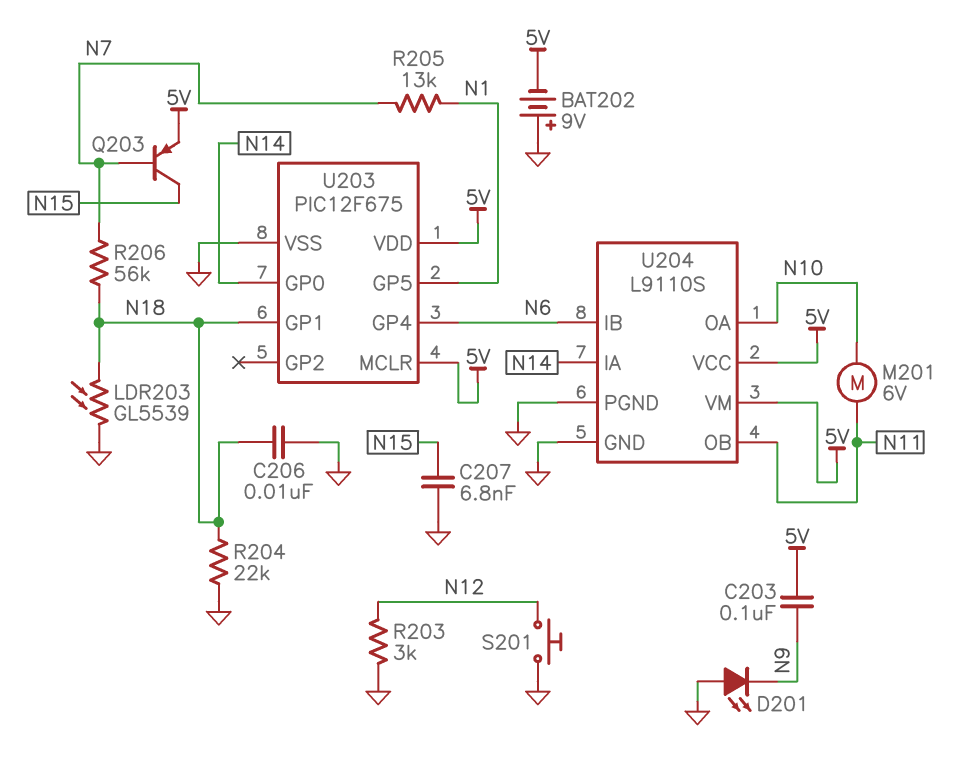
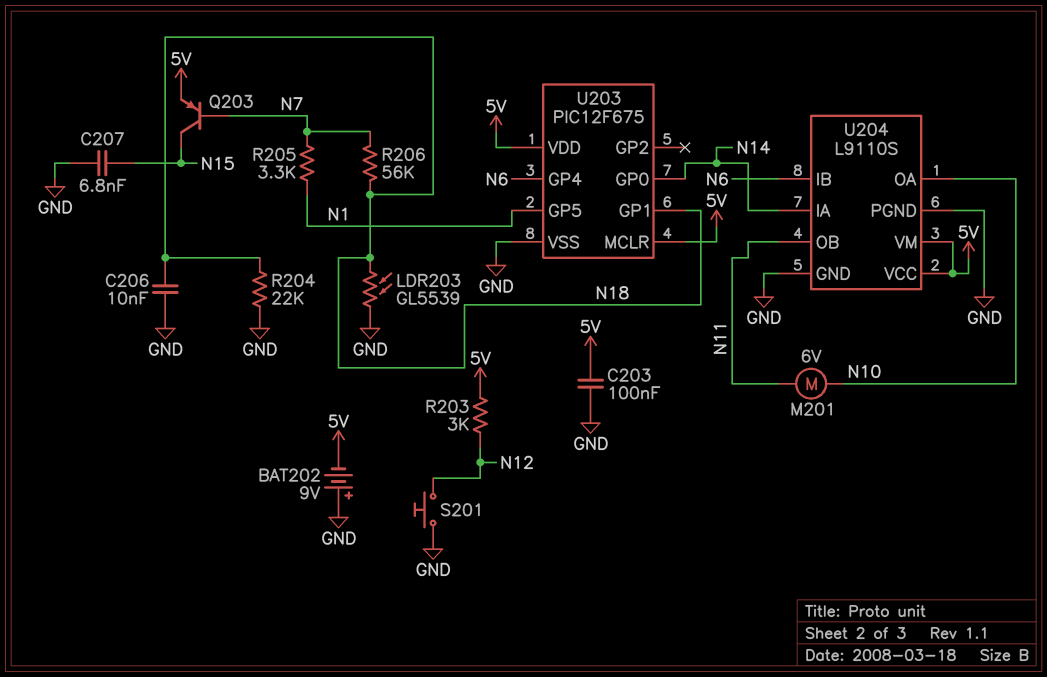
C203: 100nF (5V, N9) -> 100nF (5V, GND)
D201: LED (A GND, K N9) -> none
R203: 3k (GND, N12) -> 3k (5V, N12)
R205: 13k (N1, N7) -> 3.3k (N1, N7)

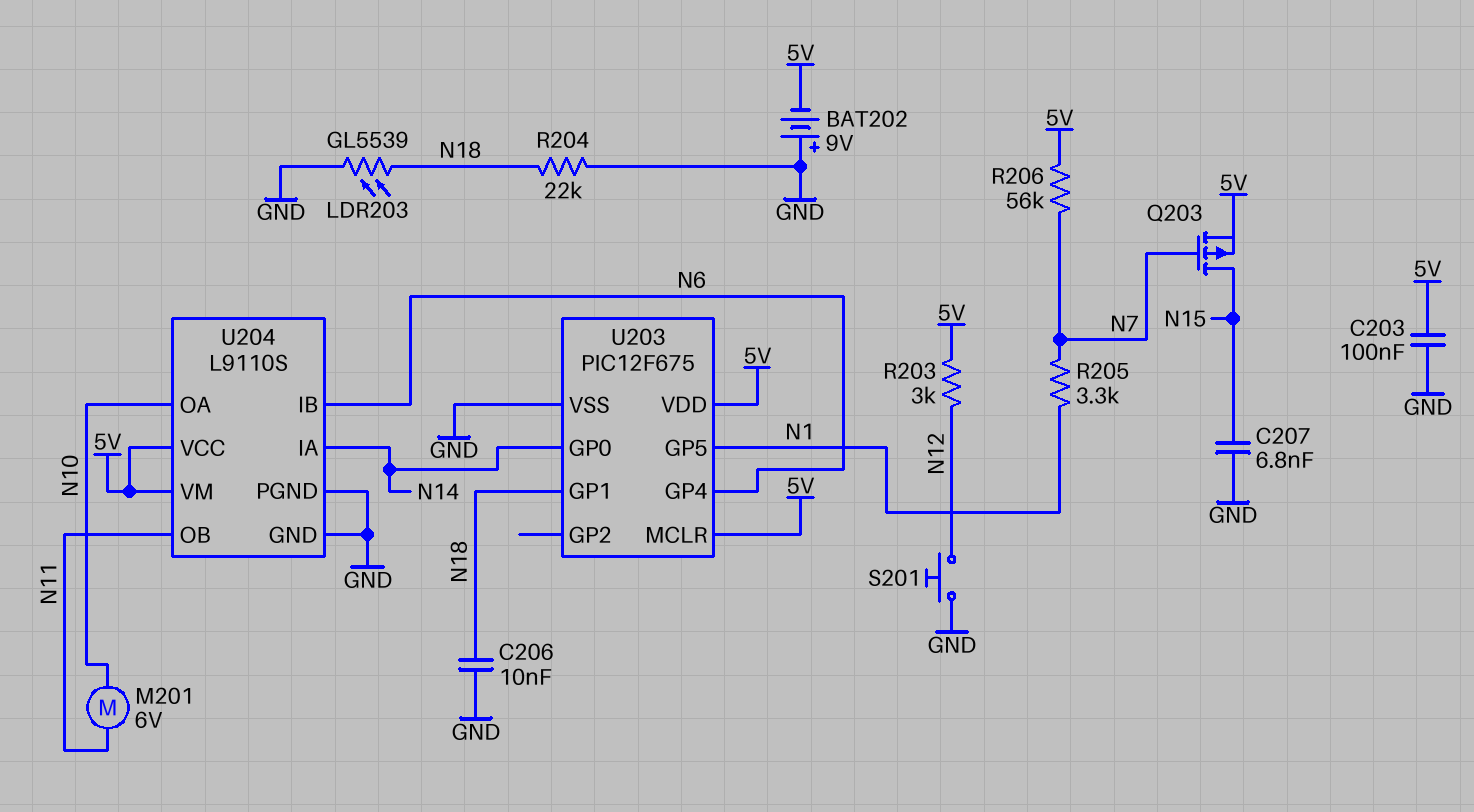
Q203: PNP (B N7, C N15, E 5V) -> PMOS (G N7, D N15, S 5V)
R206: 56k (N7, N18) -> 56k (5V, N7)

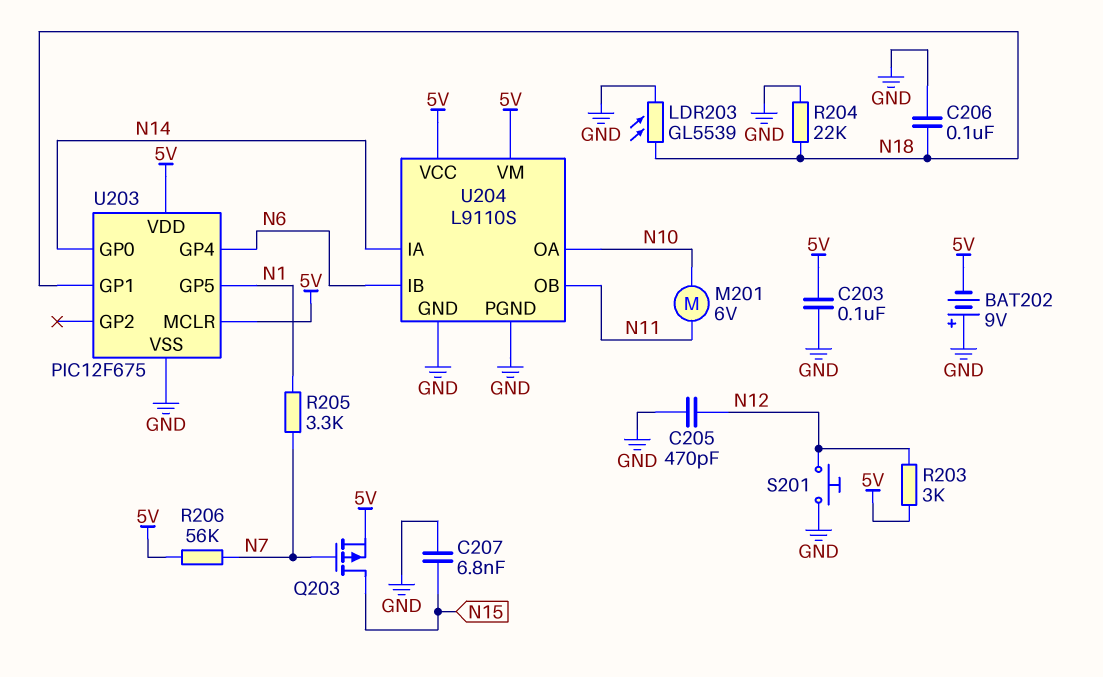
C205: none -> 470pF (GND, N12)
C206: 10nF (GND, N18) -> 100nF (GND, N18)

